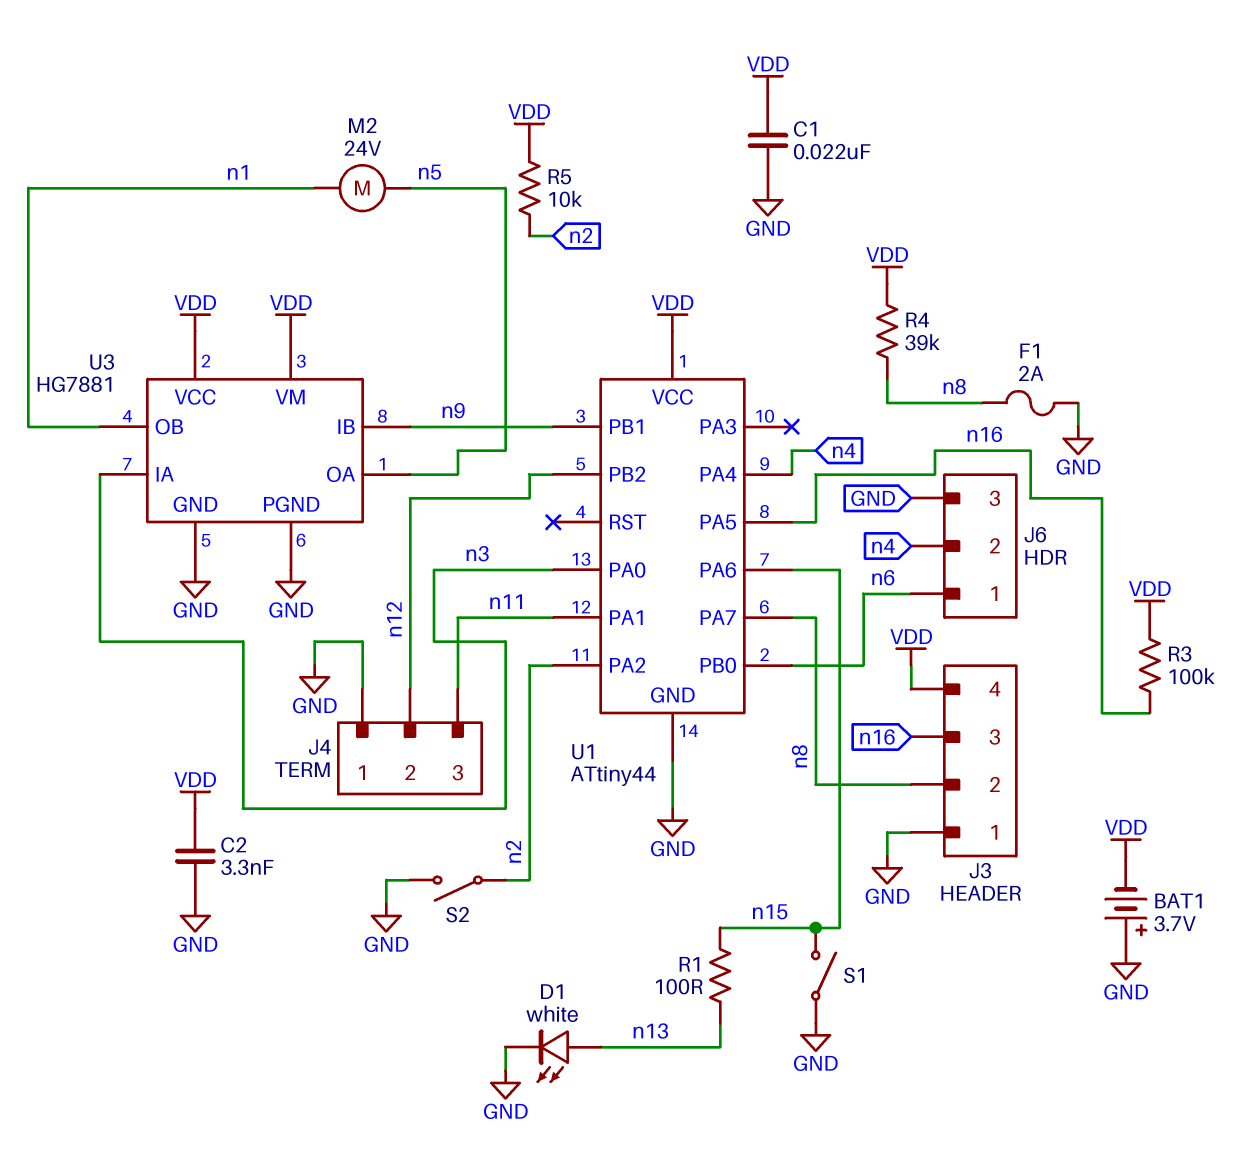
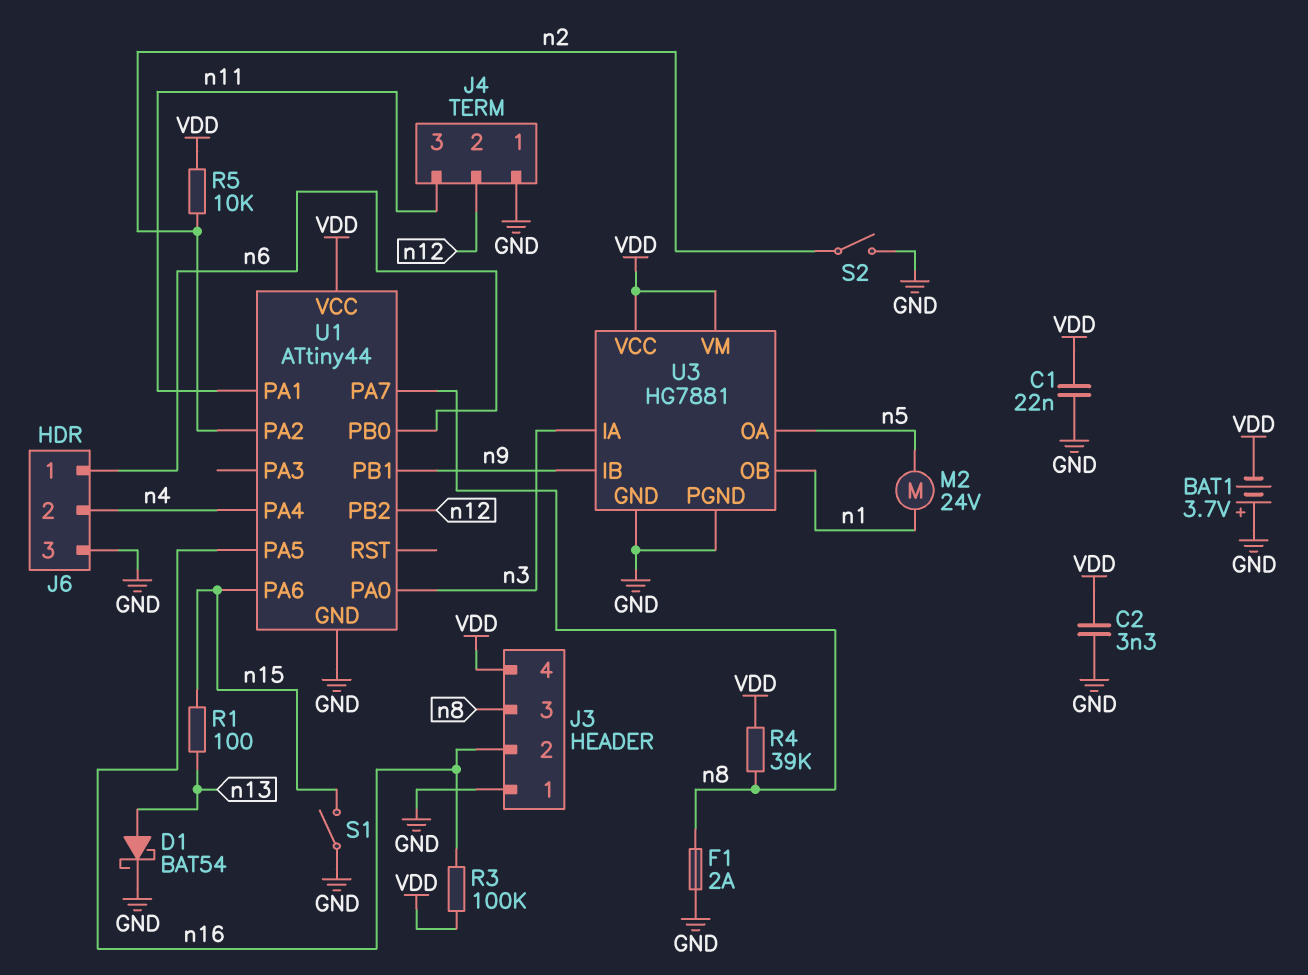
D1: LED white (A n13, K GND) -> schottky BAT54 (A n13, K GND)
J3 pin 2: n8 -> n16
J3 pin 3: n16 -> n8

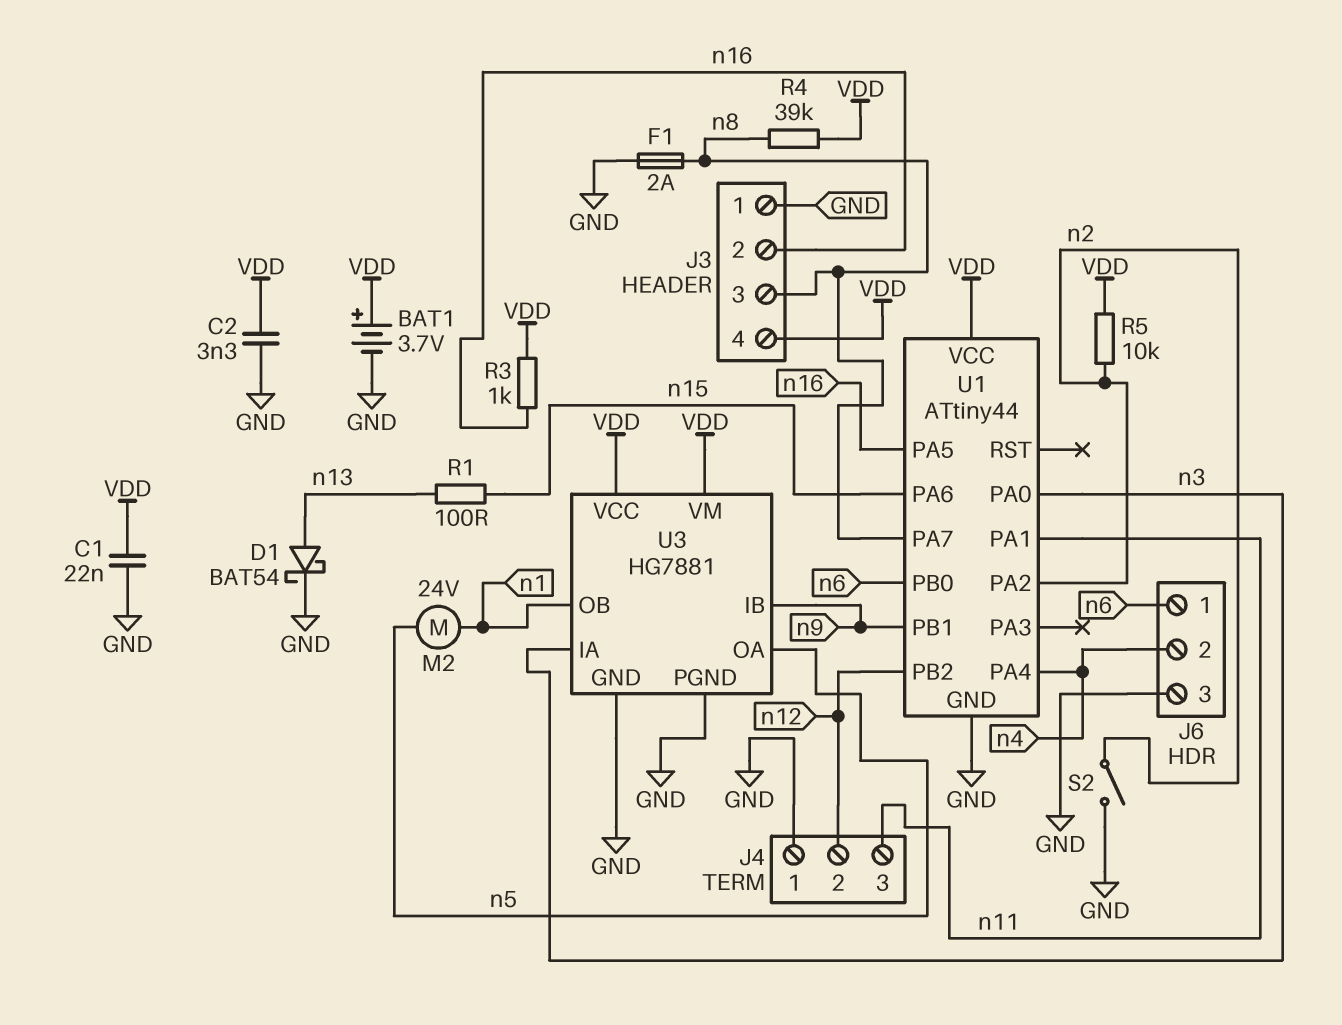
BAT1: 3.7V (plus GND, minus VDD) -> 3.7V (plus VDD, minus GND)
R3: 100k (VDD, n16) -> 1k (VDD, n16)
S1: switch (GND, n15) -> none

